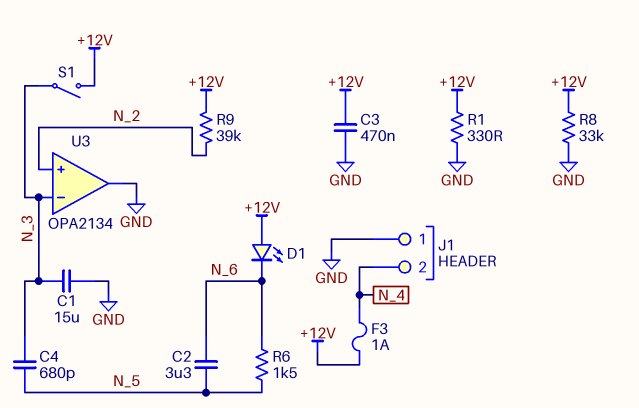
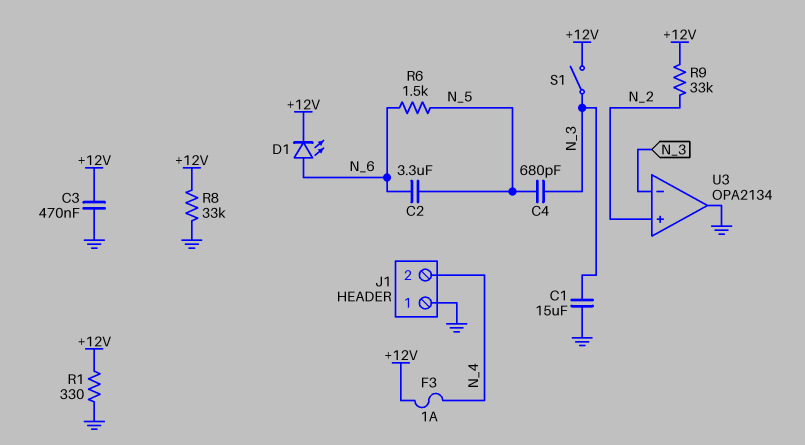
D1: LED (A +12V, K N_6) -> LED (A N_6, K +12V)
R9: 39k (+12V, N_2) -> 33k (+12V, N_2)

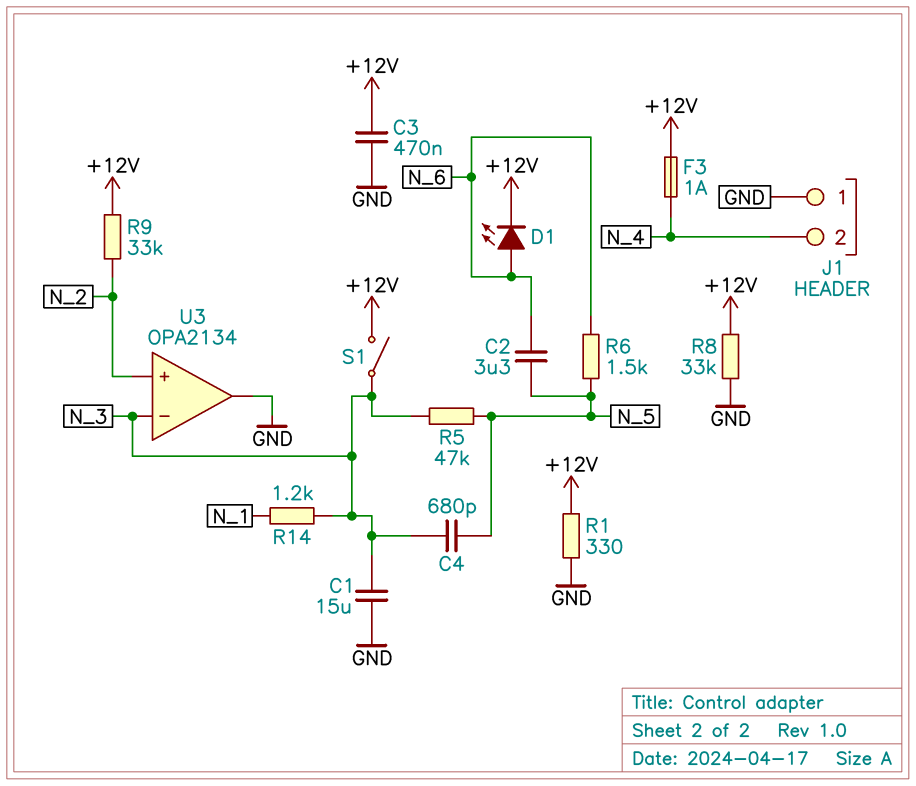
R5: none -> 47k (N_3, N_5)
R14: none -> 1.2k (N_1, N_3)

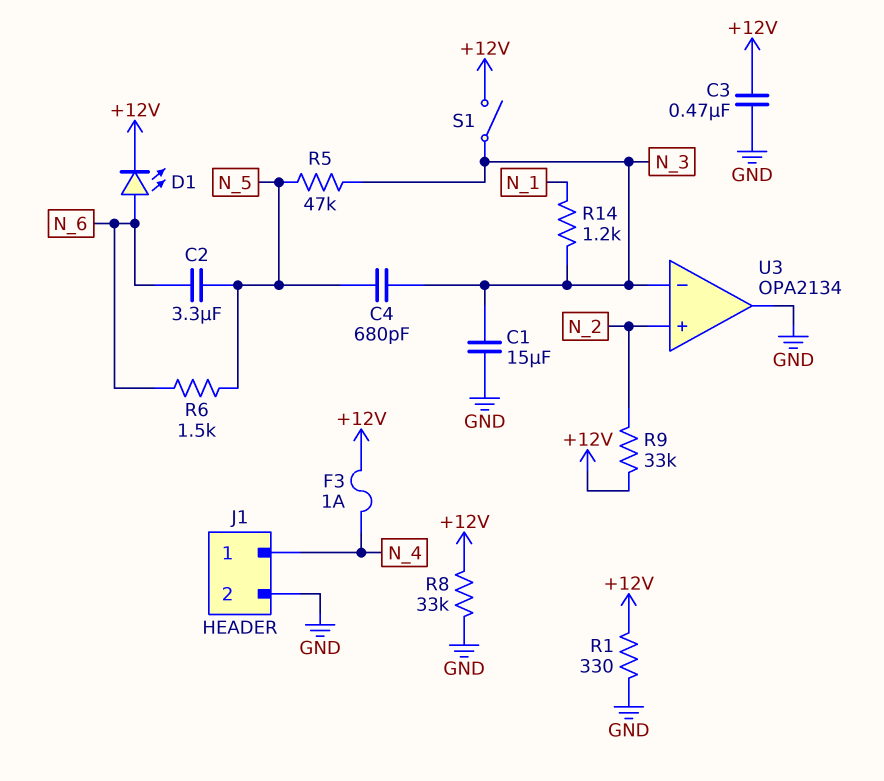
J1 pin 1: GND -> N_4
J1 pin 2: N_4 -> GND

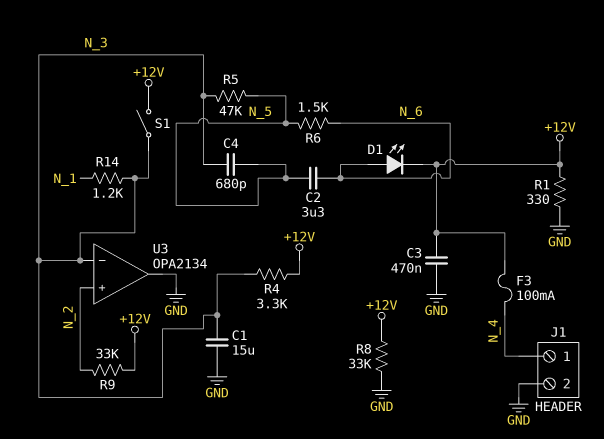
F3: 1A (+12V, N_4) -> 100mA (+12V, N_4)
R4: none -> 3.3k (+12V, N_3)

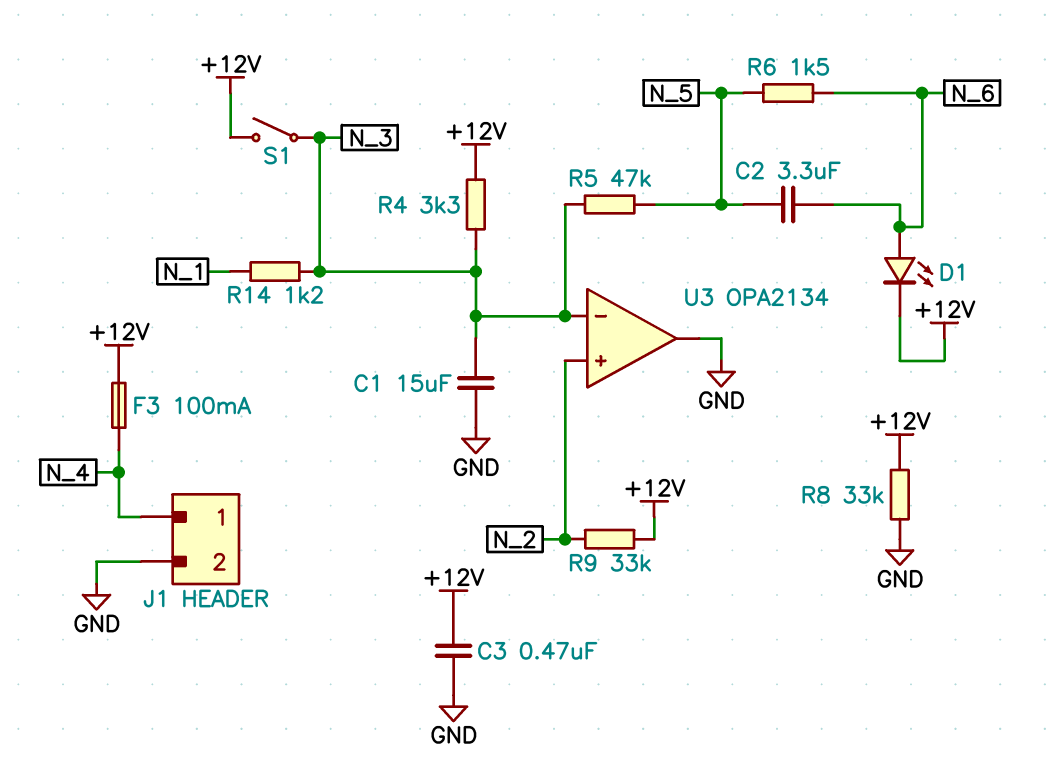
C4: 680pF (N_3, N_5) -> none
R1: 330 (+12V, GND) -> none

